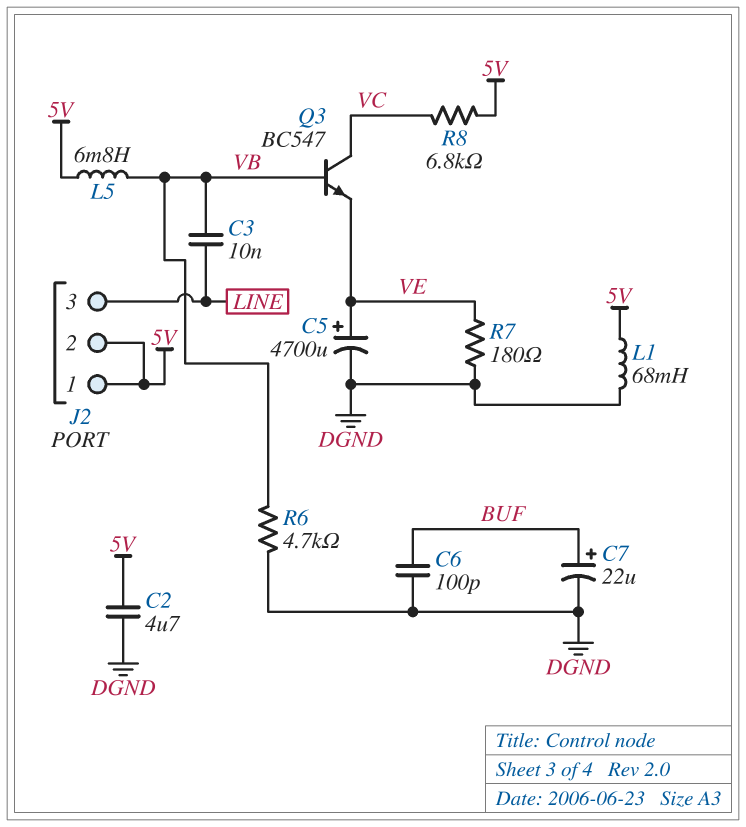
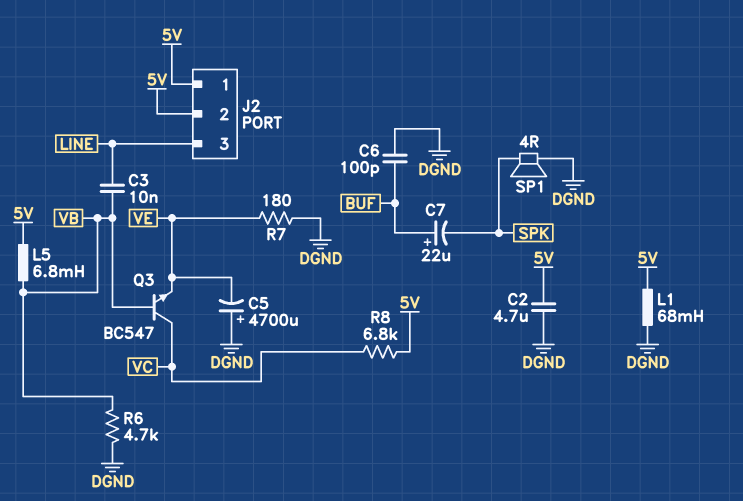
C5: 4700uF (plus VE, minus DGND) -> 4700uF (plus DGND, minus VE)
C7: 22uF (plus BUF, minus DGND) -> 22uF (plus BUF, minus SPK)
SP1: none -> speaker 4R (DGND, SPK)

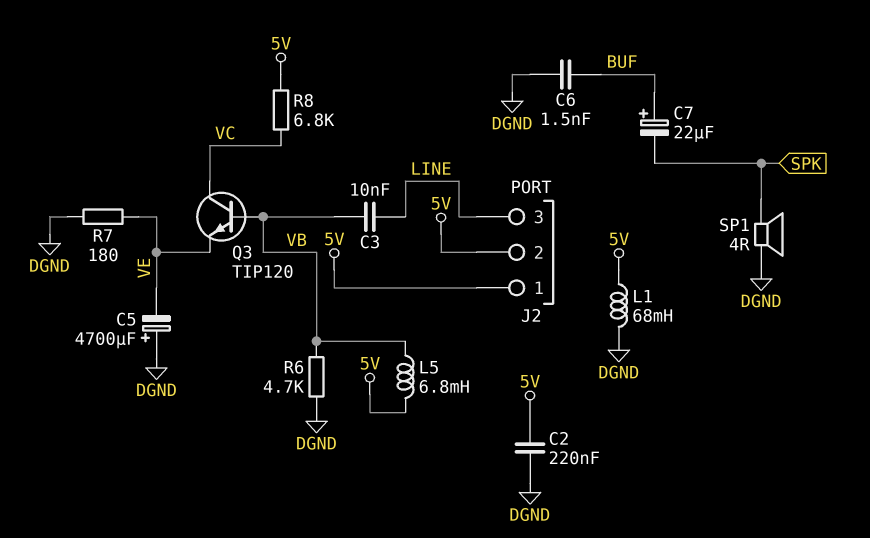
C2: 4.7uF (5V, DGND) -> 220nF (5V, DGND)
C6: 100pF (BUF, DGND) -> 1.5nF (BUF, DGND)
Q3: NPN BC547 (B VB, C VC, E VE) -> NPN TIP120 (B VB, C VC, E VE)

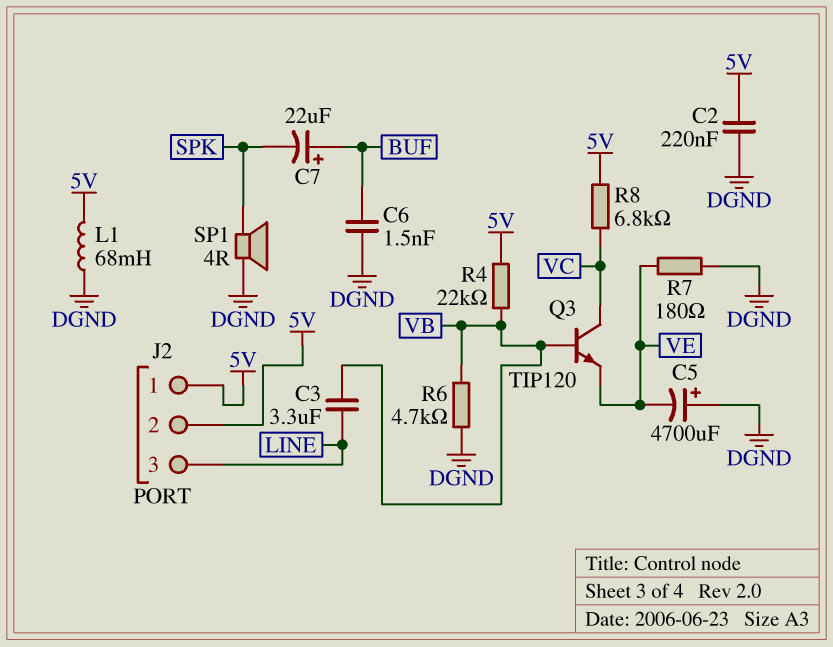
C3: 10nF (LINE, VB) -> 3.3uF (LINE, VB)
L5: 6.8mH (5V, VB) -> none
R4: none -> 22k (5V, VB)

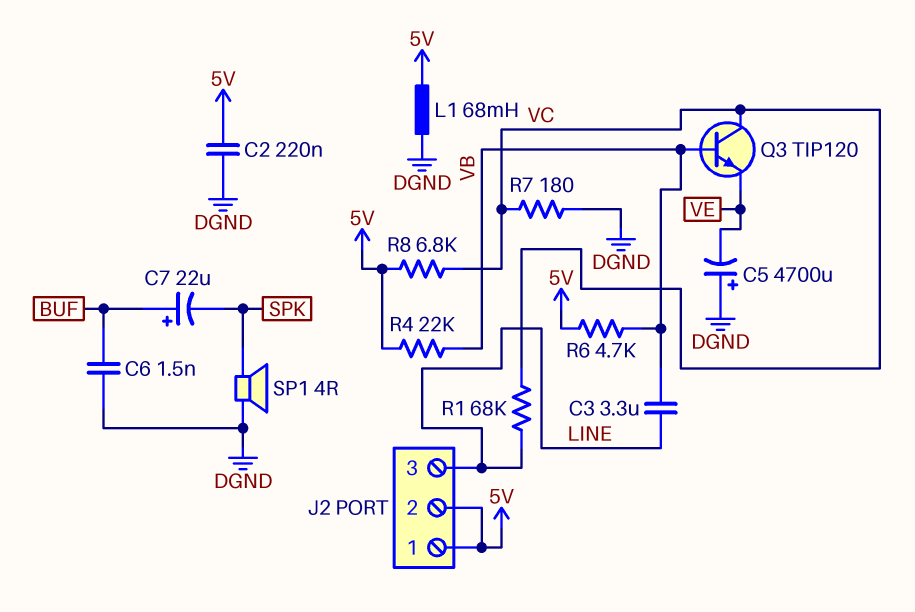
R1: none -> 68k (LINE, VC)
R6: 4.7k (DGND, VB) -> 4.7k (5V, VB)
R7: 180 (DGND, VE) -> 180 (DGND, VC)

